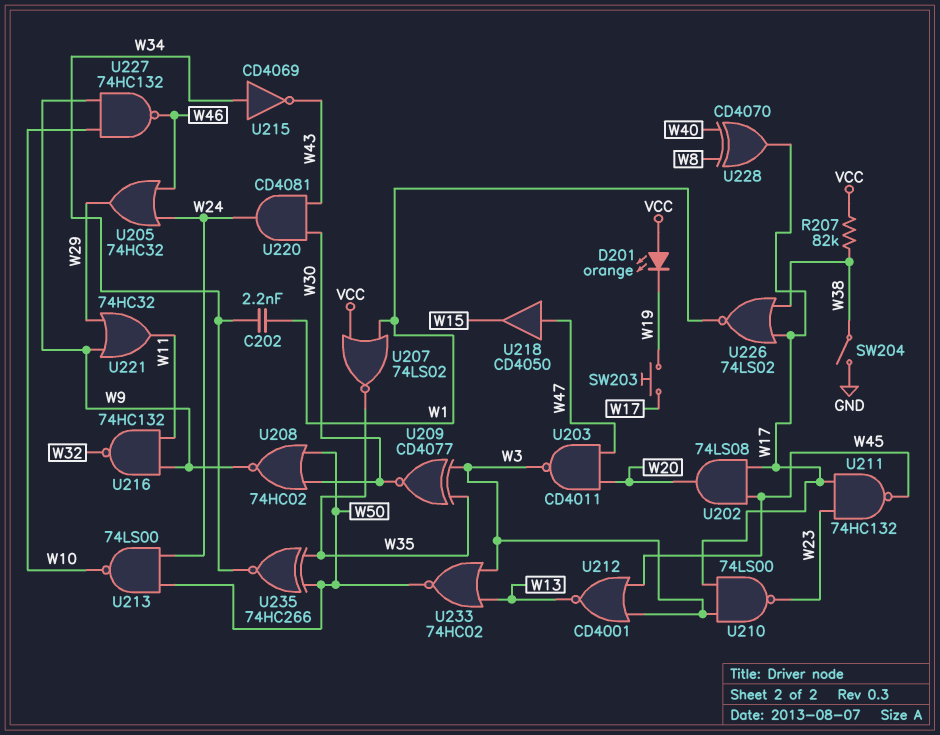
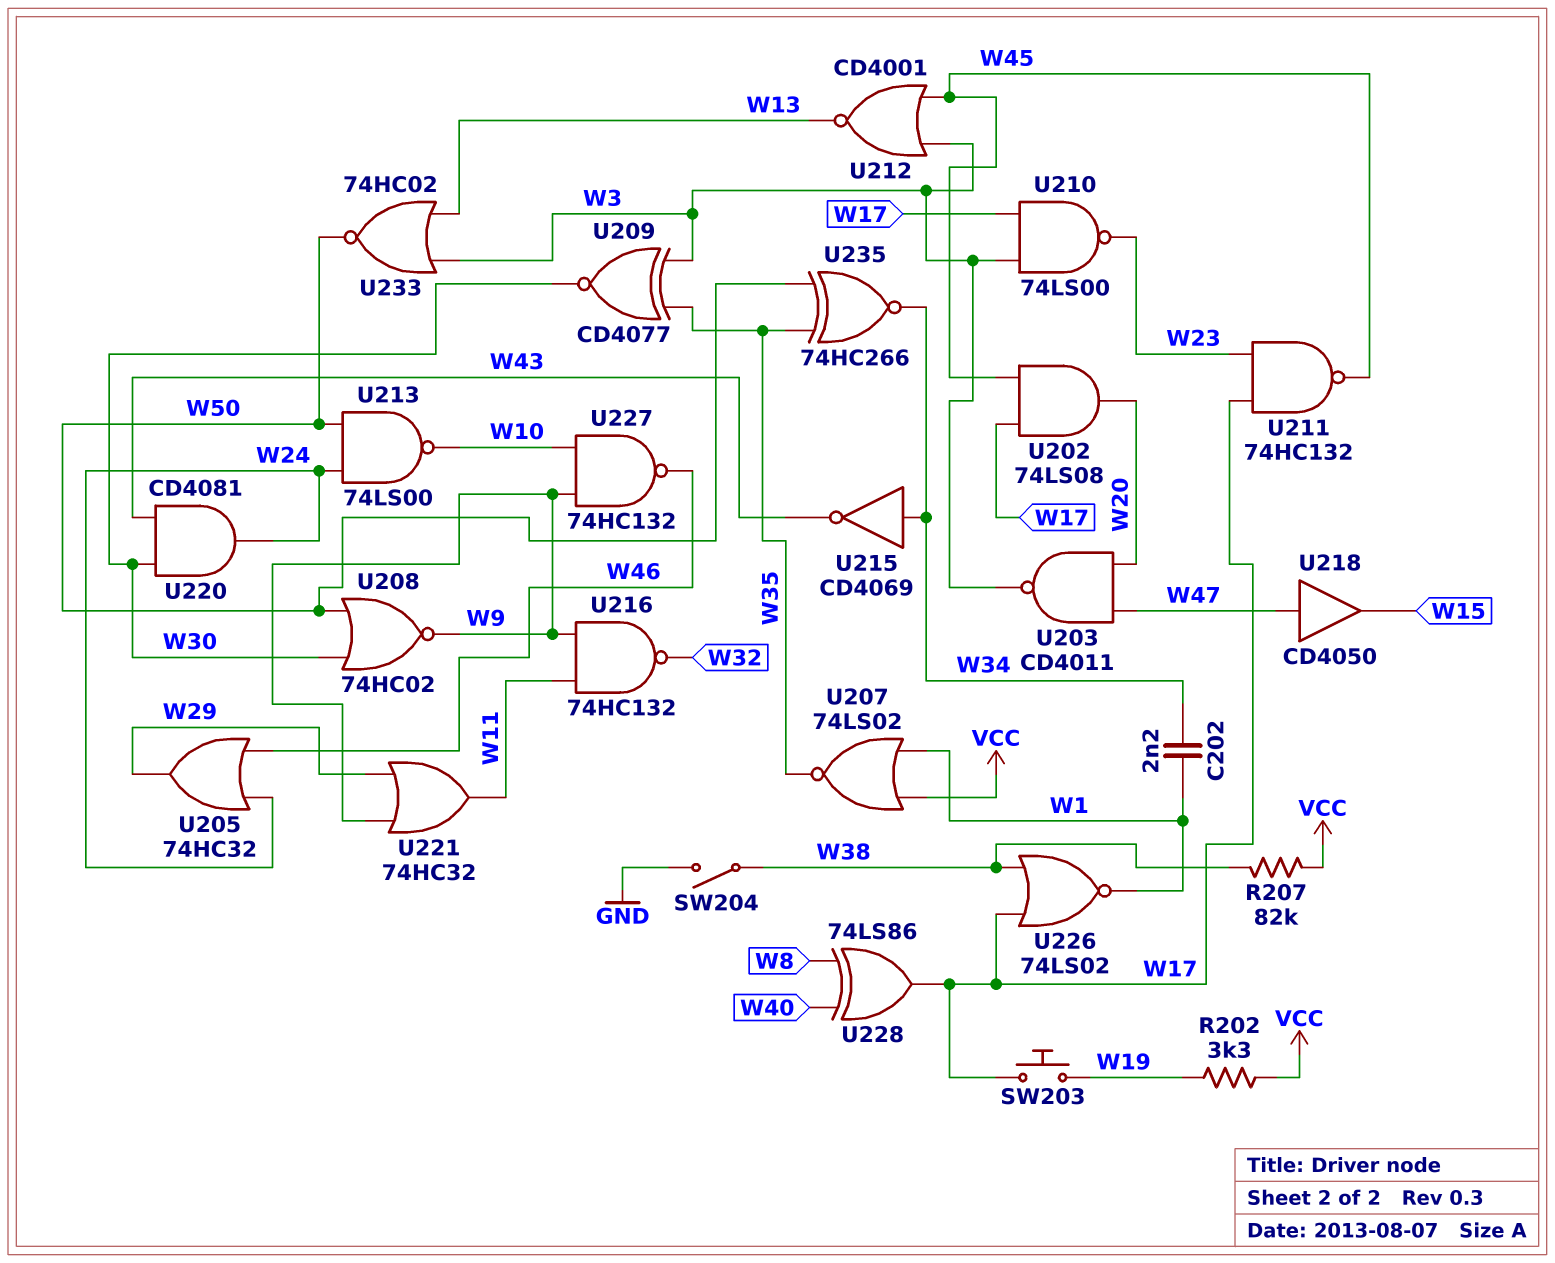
D201: LED orange (A VCC, K W19) -> none
R202: none -> 3.3k (VCC, W19)
U228: XOR CD4070 (in W8, in W40, out W17) -> XOR 74LS86 (in W8, in W40, out W17)

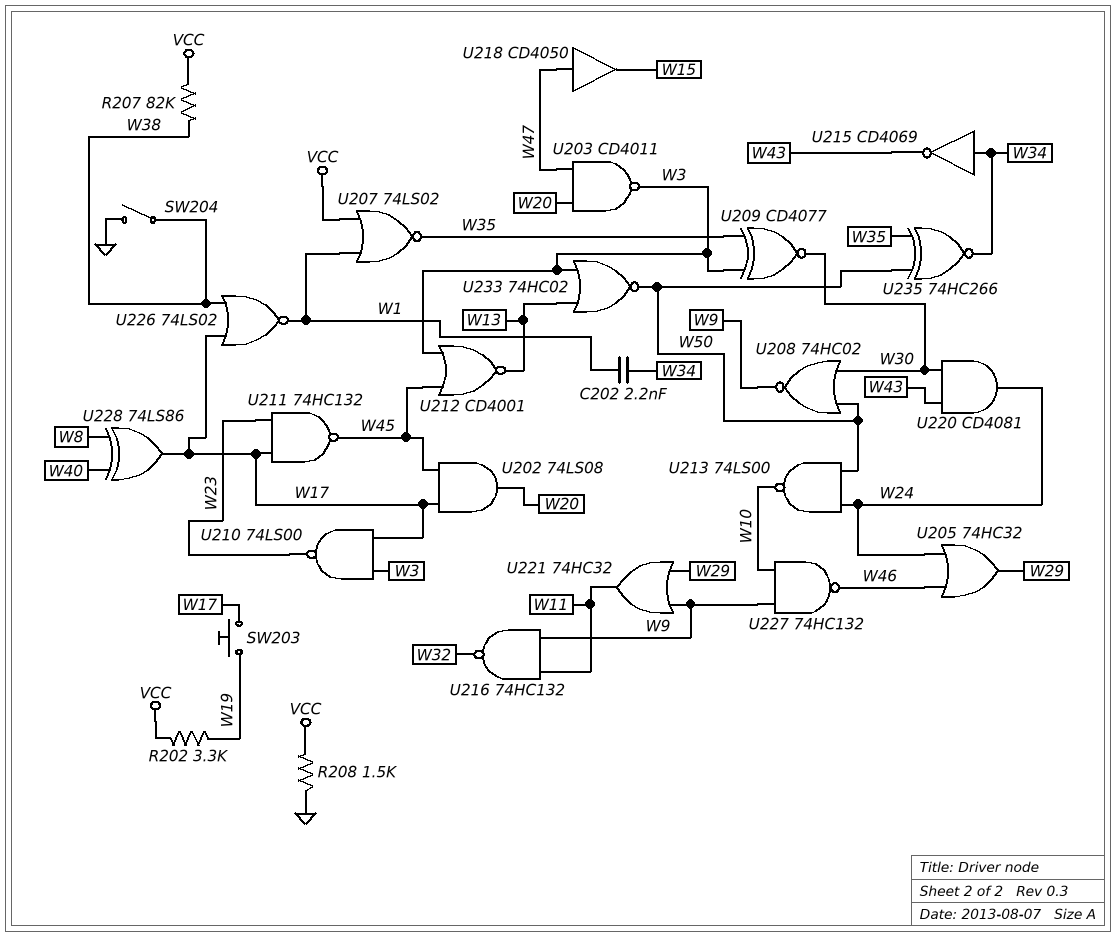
R208: none -> 1.5k (GND, VCC)

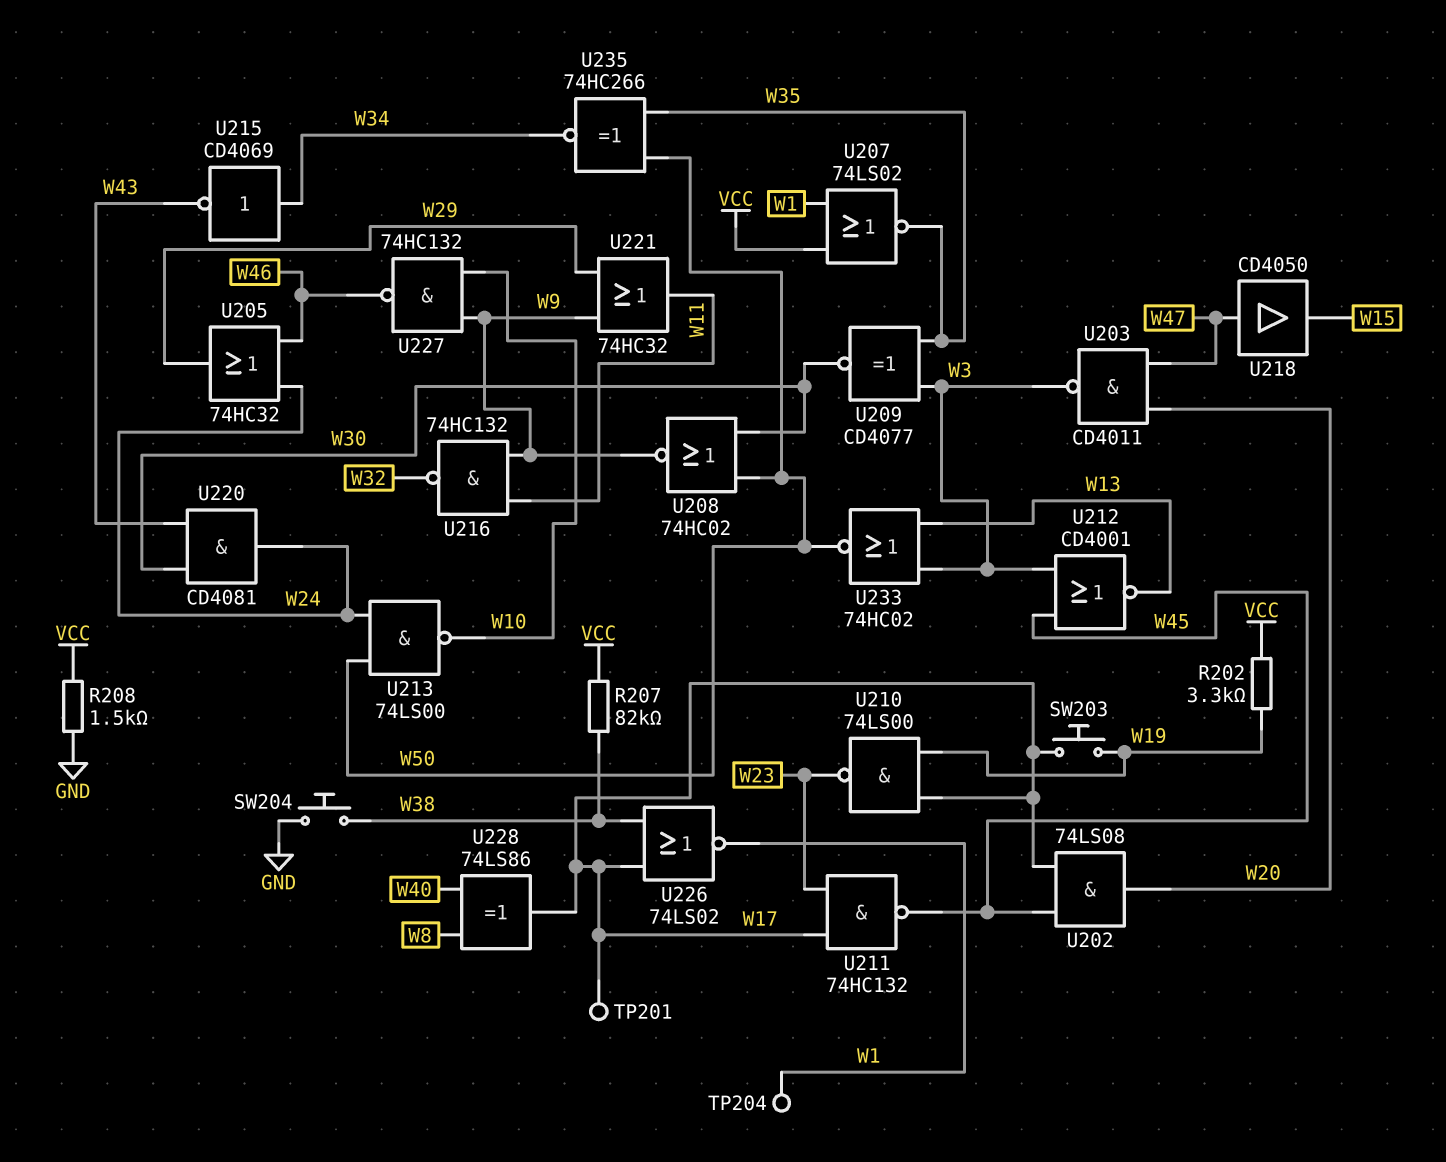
C202: 2.2nF (W1, W34) -> none
SW204: switch (GND, W38) -> button (GND, W38)
TP201: none -> test point (W17)
TP204: none -> test point (W1)
U210: NAND 74LS00 (in W3, in W17, out W23) -> NAND 74LS00 (in W17, in W19, out W23)

